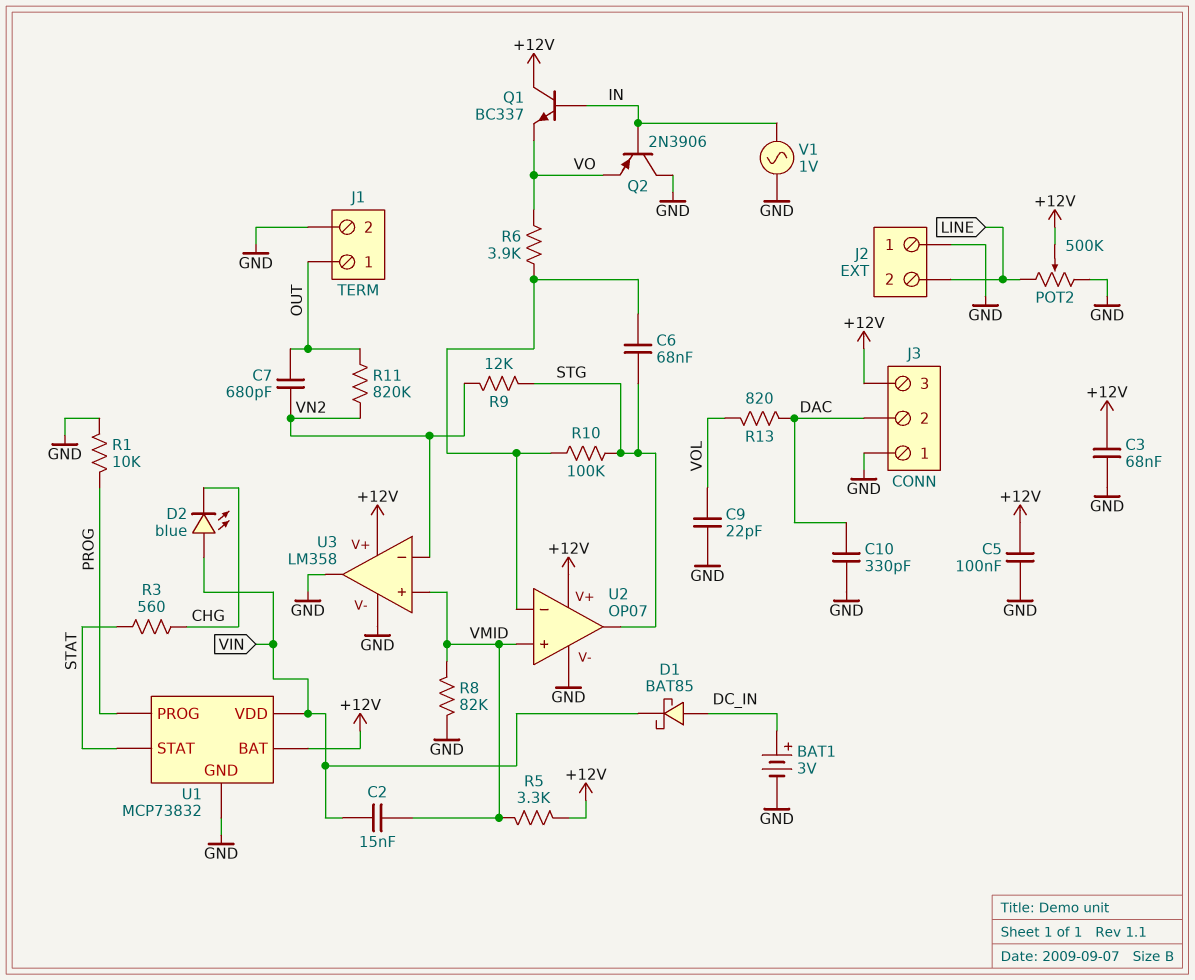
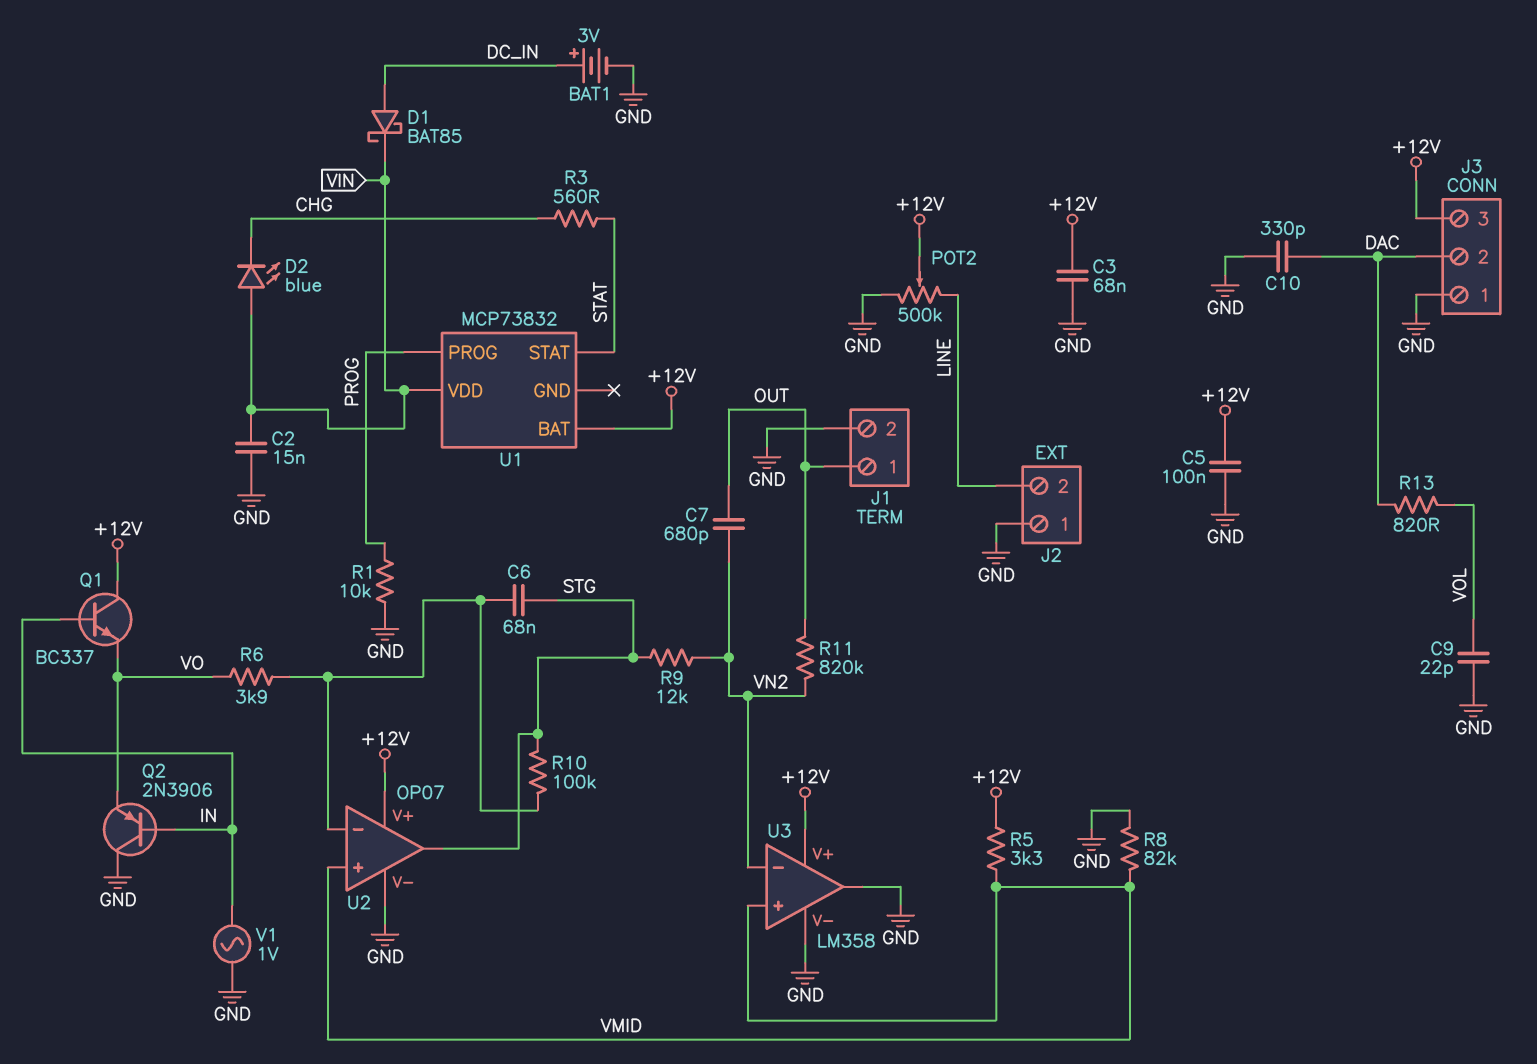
C2: 15nF (VIN, VMID) -> 15nF (GND, VIN)
U1 pin GND: GND -> none

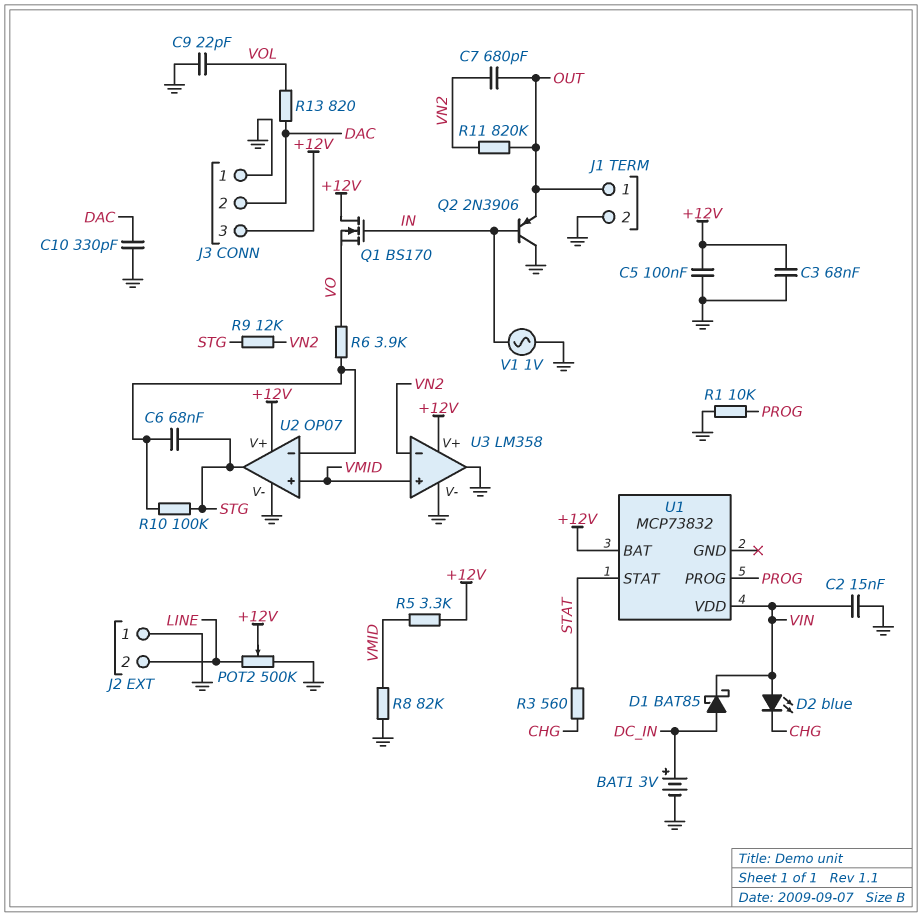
Q1: NPN BC337 (B IN, C +12V, E VO) -> NMOS BS170 (G IN, D +12V, S VO)
Q2: PNP 2N3906 (B IN, C GND, E VO) -> PNP 2N3906 (B IN, C GND, E OUT)

